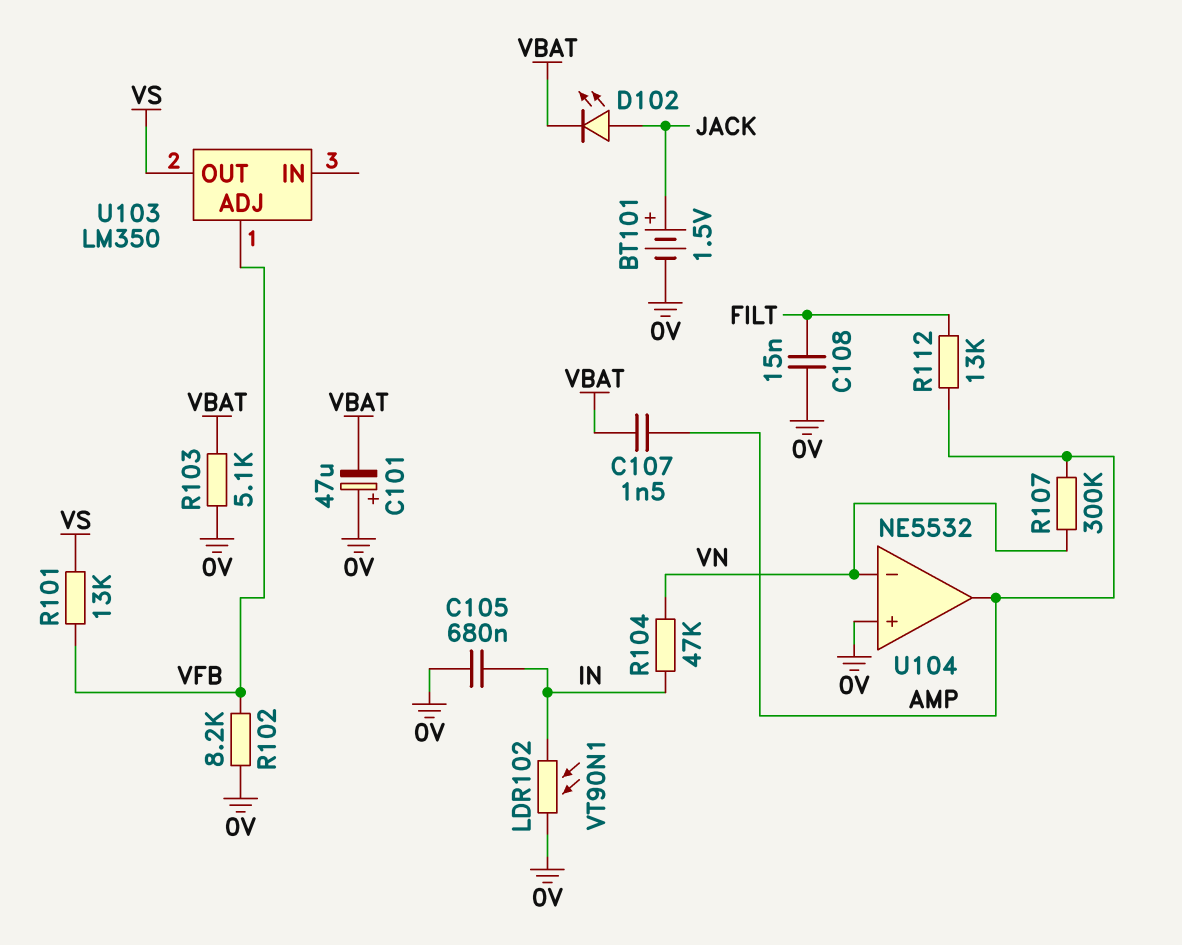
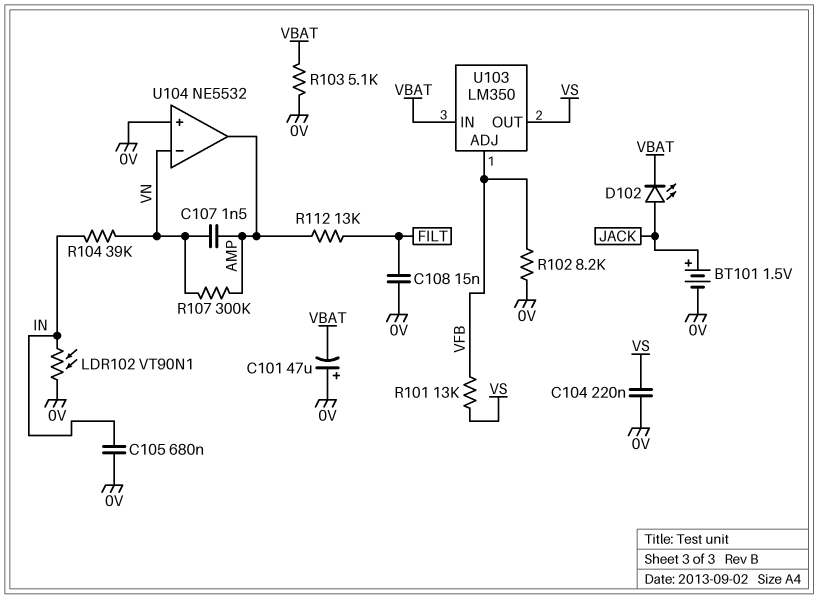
C104: none -> 220nF (0V, VS)
C107: 1.5nF (AMP, VBAT) -> 1.5nF (AMP, VN)
R104: 47k (IN, VN) -> 39k (IN, VN)
U103 pin IN: none -> VBAT

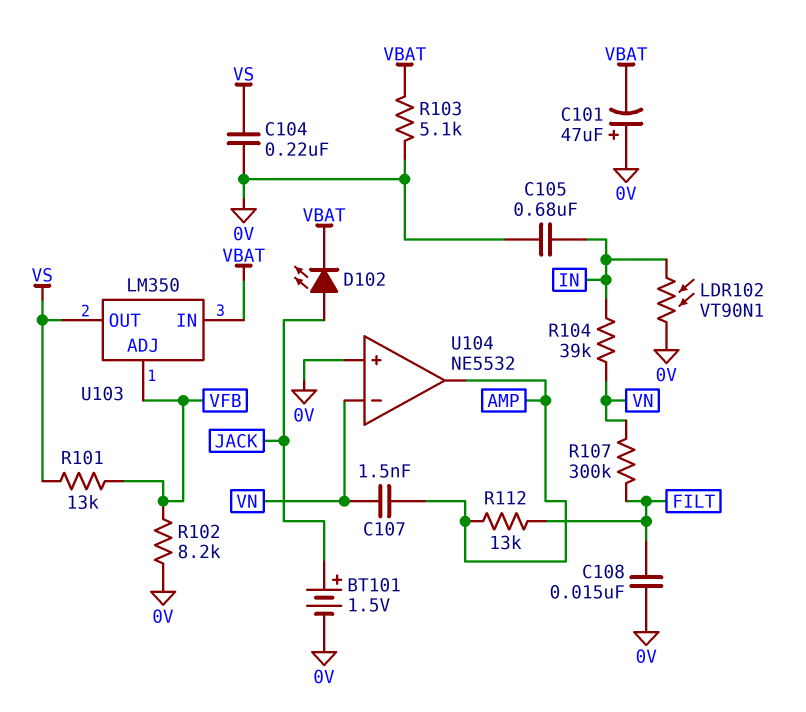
R107: 300k (AMP, VN) -> 300k (FILT, VN)

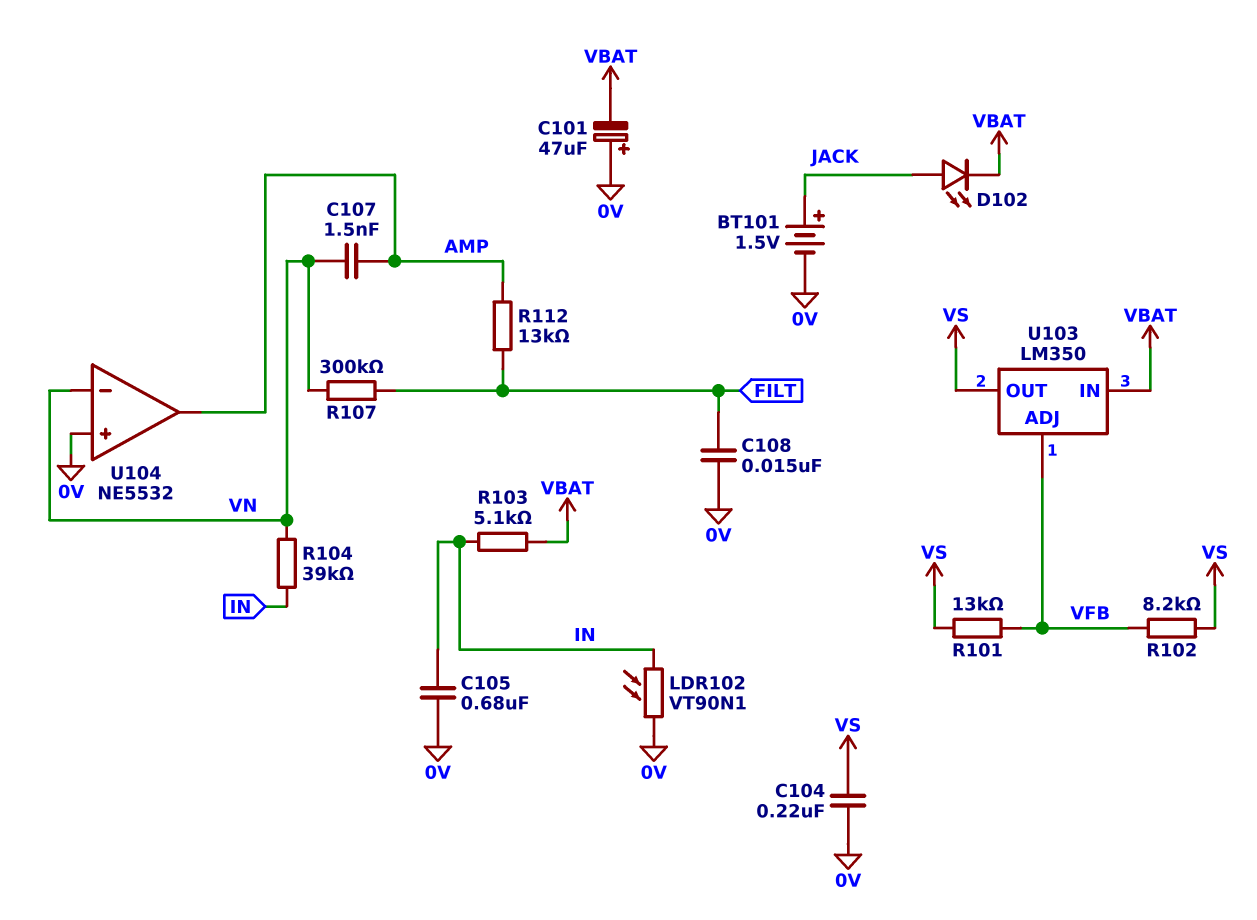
R102: 8.2k (0V, VFB) -> 8.2k (VFB, VS)
R103: 5.1k (0V, VBAT) -> 5.1k (IN, VBAT)

